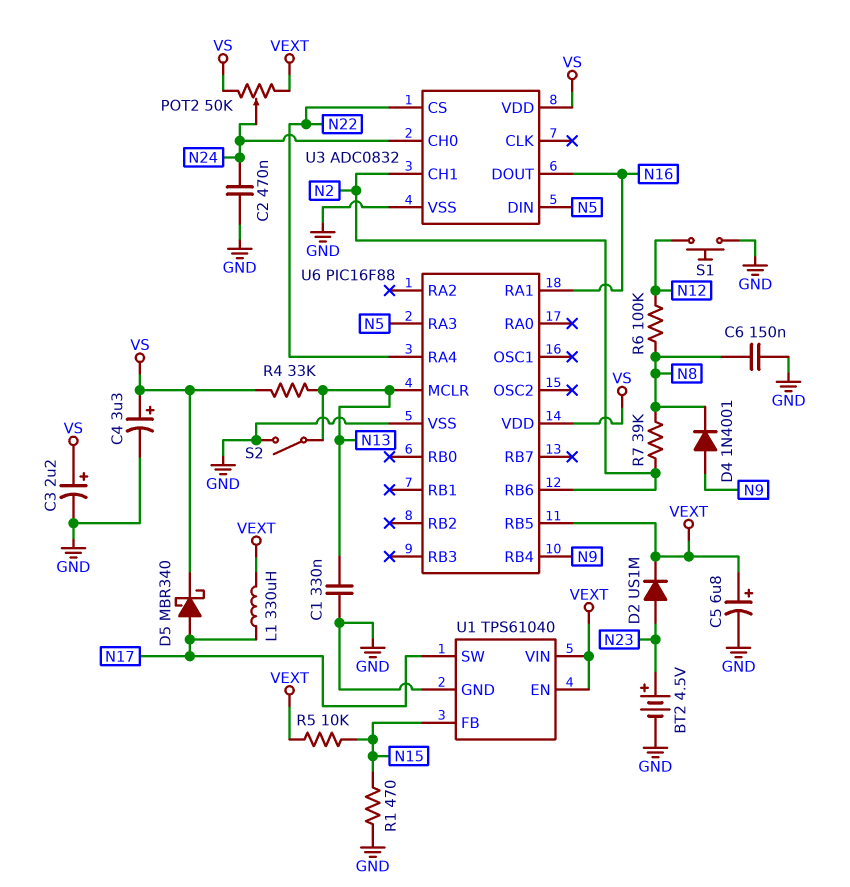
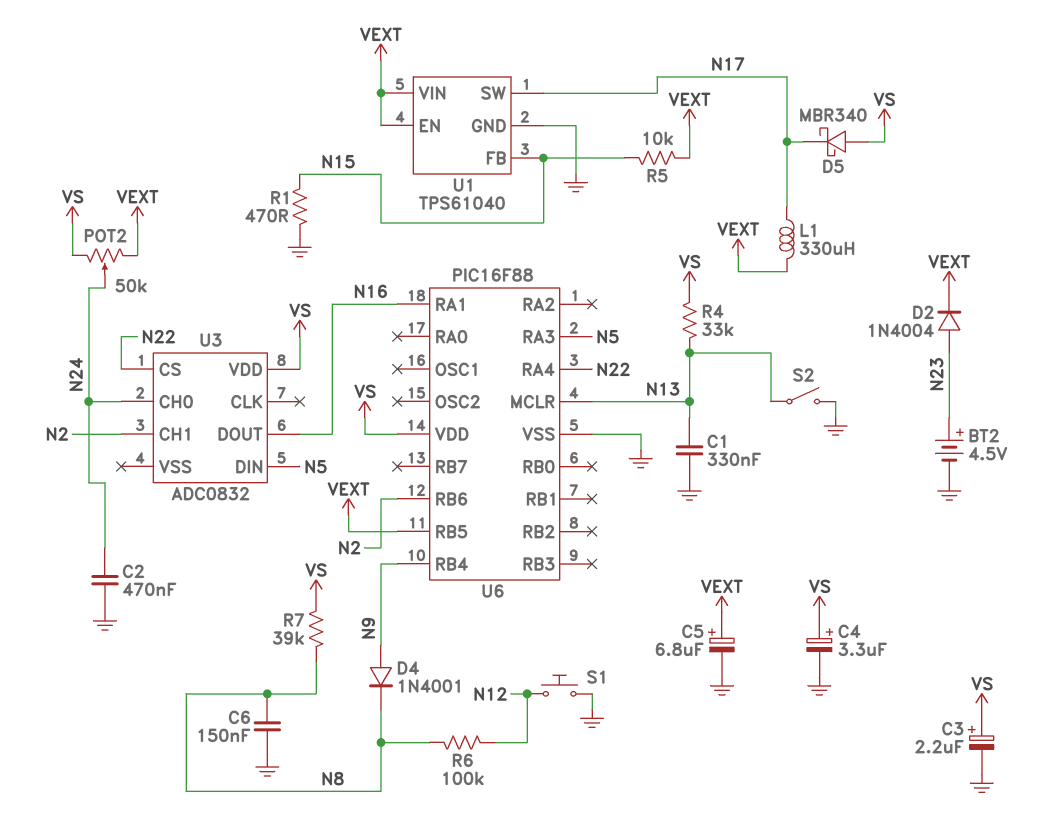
D2: diode US1M (A N23, K VEXT) -> diode 1N4004 (A N23, K VEXT)
D5: schottky MBR340 (A N17, K VS) -> schottky MBR340 (A VS, K N17)
R7: 39k (N2, N8) -> 39k (N8, VS)
U3 pin VSS: GND -> none

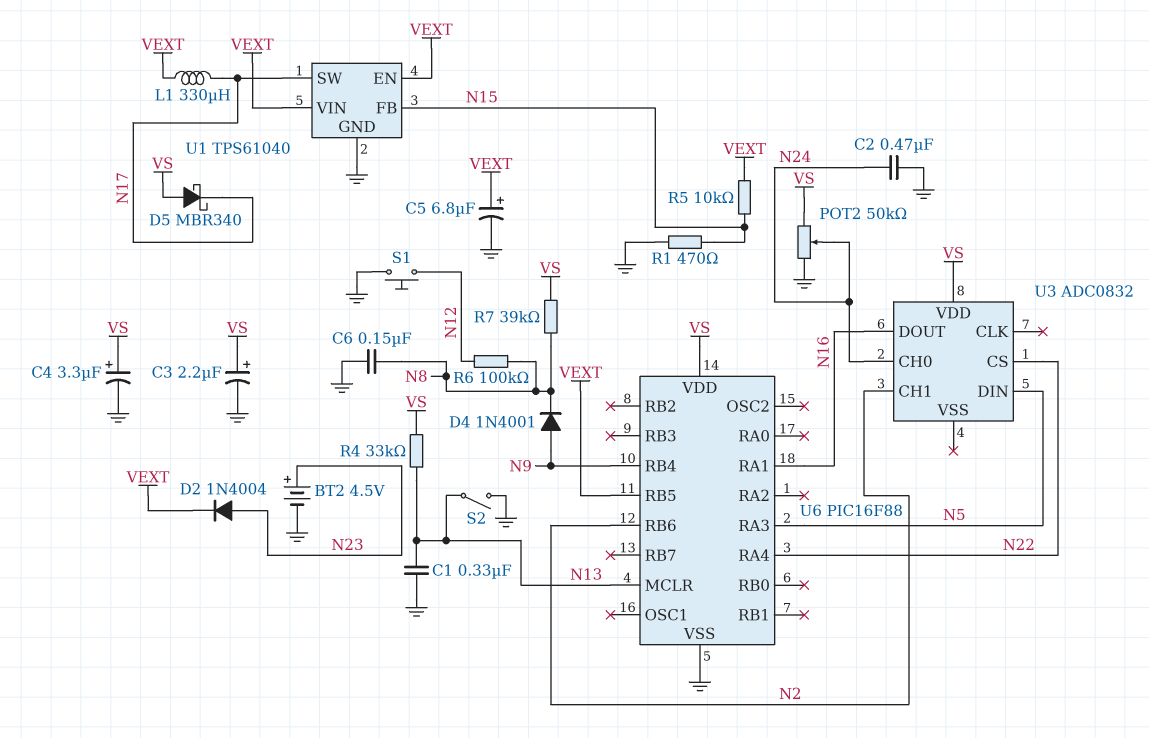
POT2: 50k (VEXT, VS, wiper N24) -> 50k (GND, VS, wiper N24)

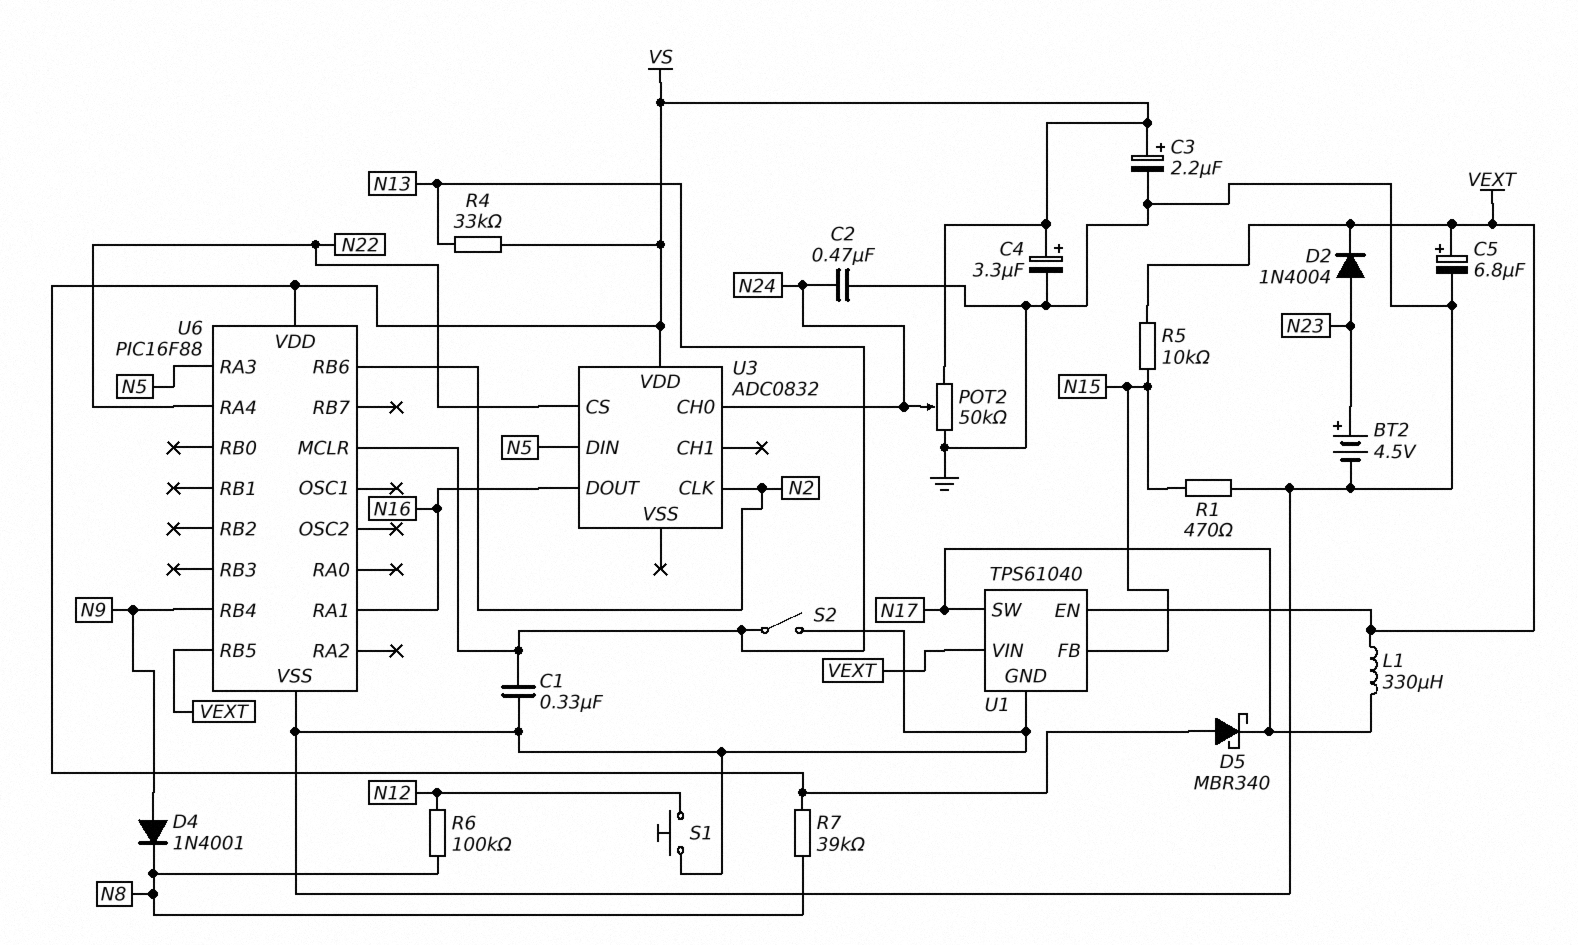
C6: 150nF (GND, N8) -> none
U3 pin CH1: N2 -> none
U3 pin CLK: none -> N2

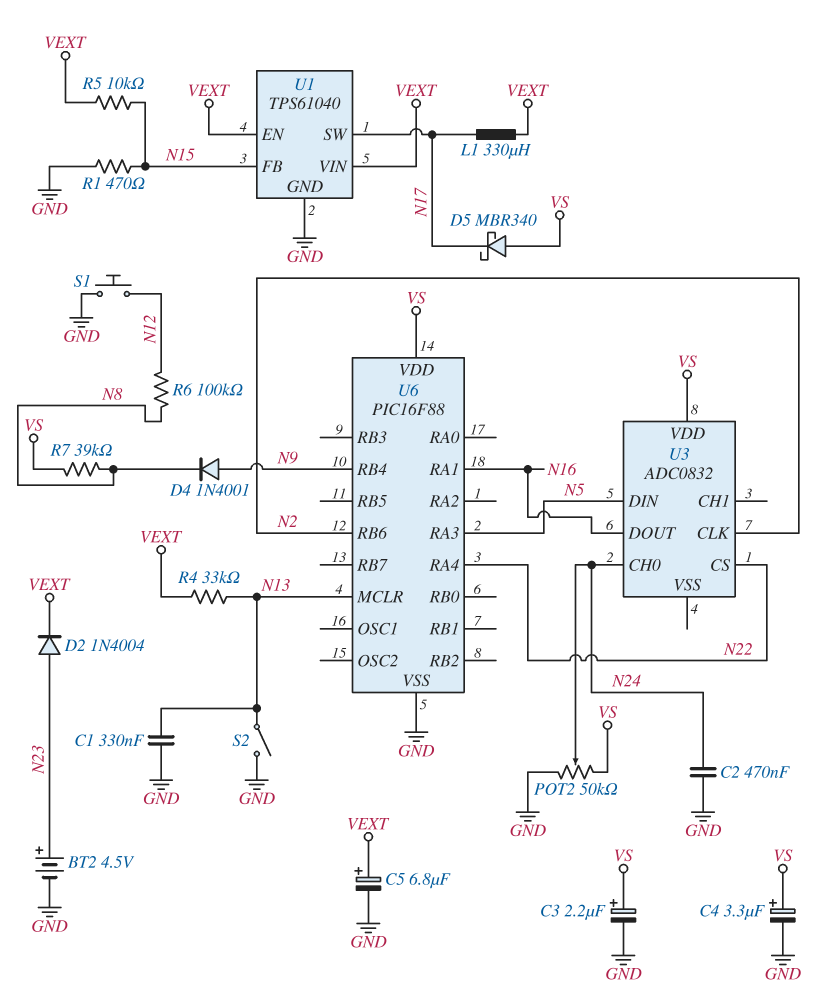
R4: 33k (N13, VS) -> 33k (N13, VEXT)
U6 pin RB5: VEXT -> none

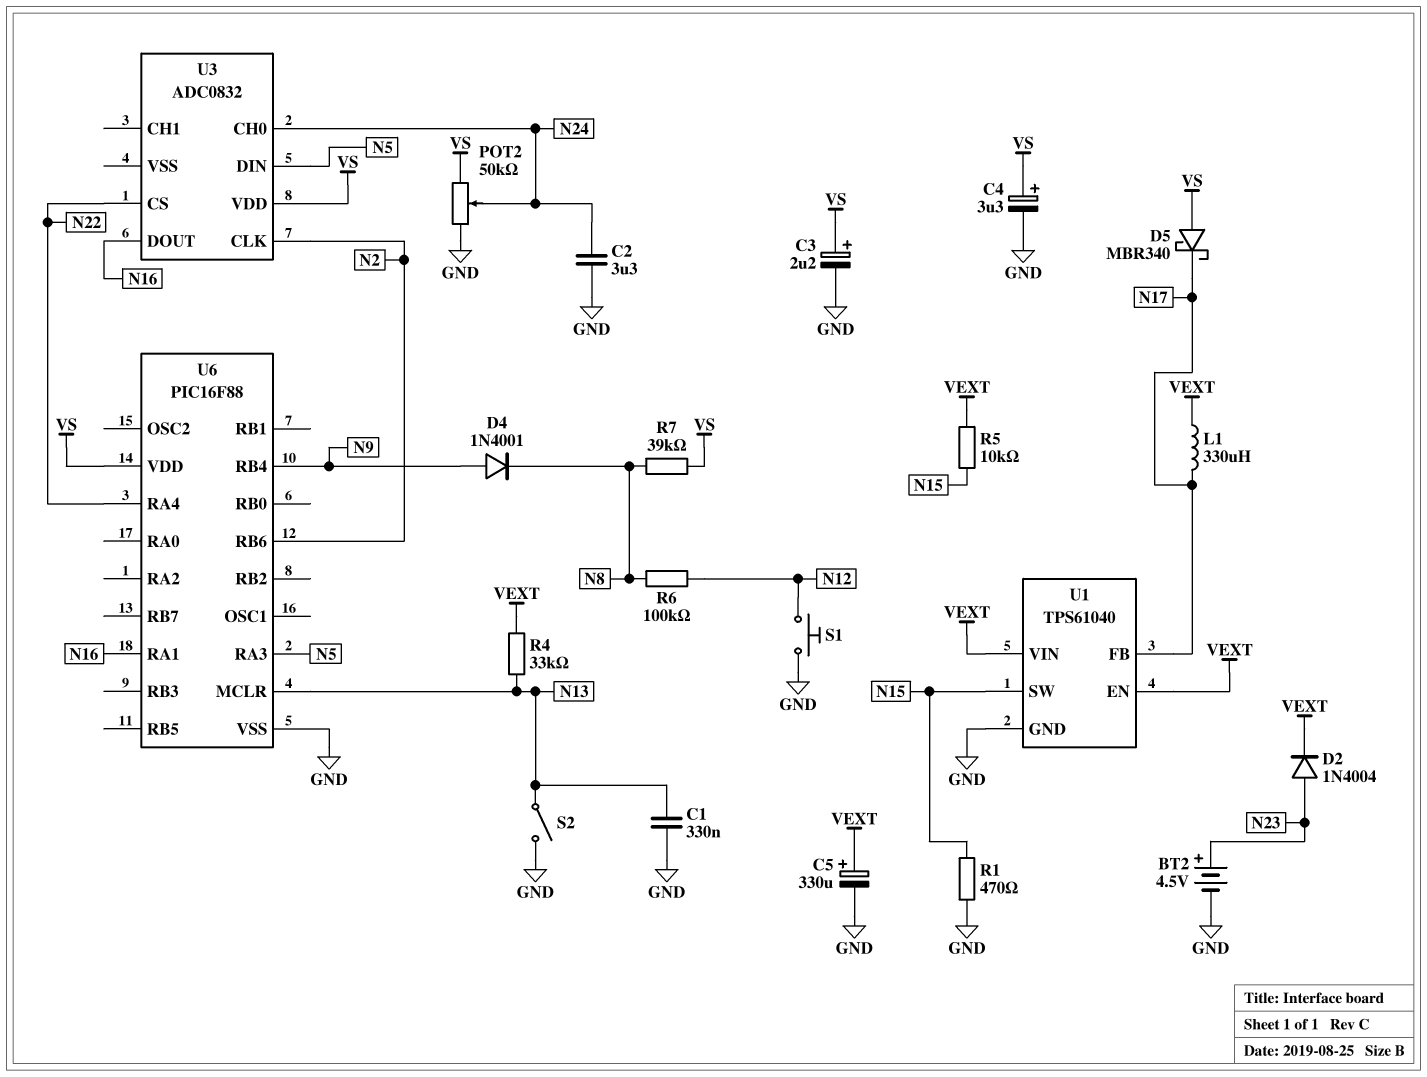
C2: 470nF (GND, N24) -> 3.3uF (GND, N24)
C5: 6.8uF (plus VEXT, minus GND) -> 330uF (plus VEXT, minus GND)
U1 pin FB: N15 -> N17
U1 pin SW: N17 -> N15

